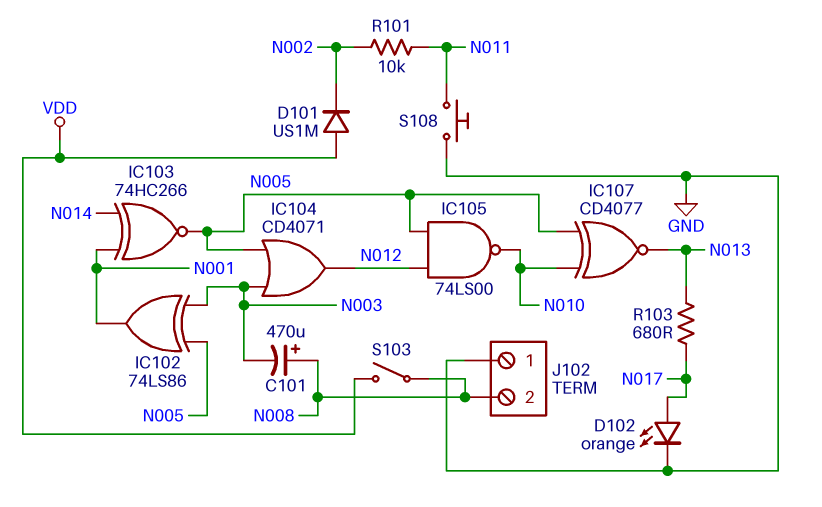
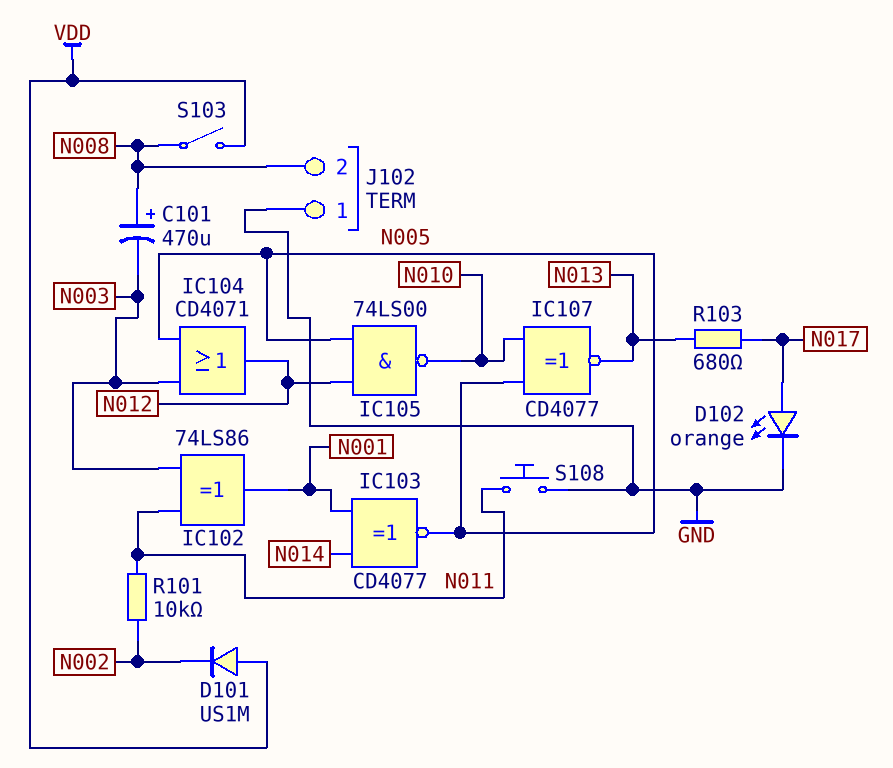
IC102: XOR 74LS86 (in N003, in N005, out N001) -> XOR 74LS86 (in N003, in N011, out N001)
IC103: XNOR 74HC266 (in N001, in N014, out N005) -> XNOR CD4077 (in N001, in N014, out N005)

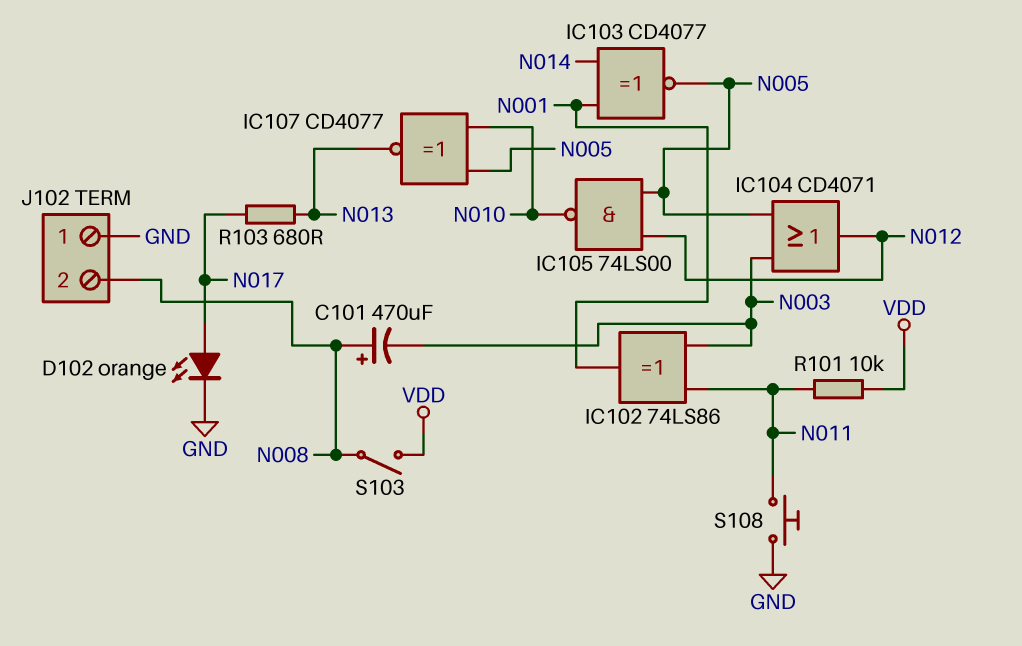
D101: diode US1M (A VDD, K N002) -> none
R101: 10k (N002, N011) -> 10k (N011, VDD)

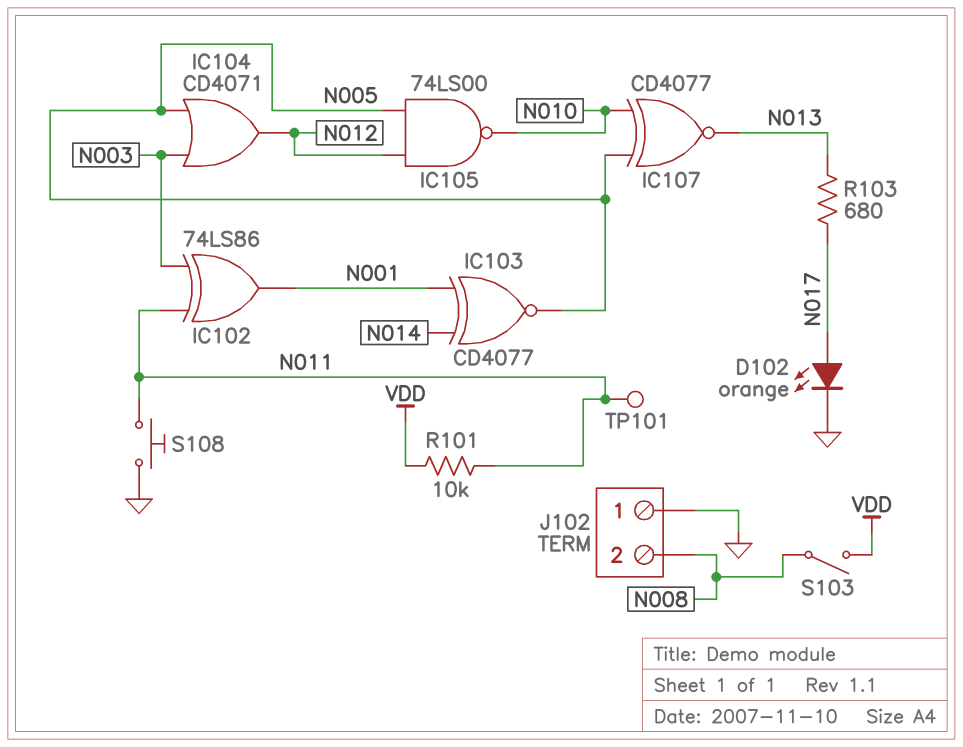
C101: 470uF (plus N008, minus N003) -> none
TP101: none -> test point (N011)

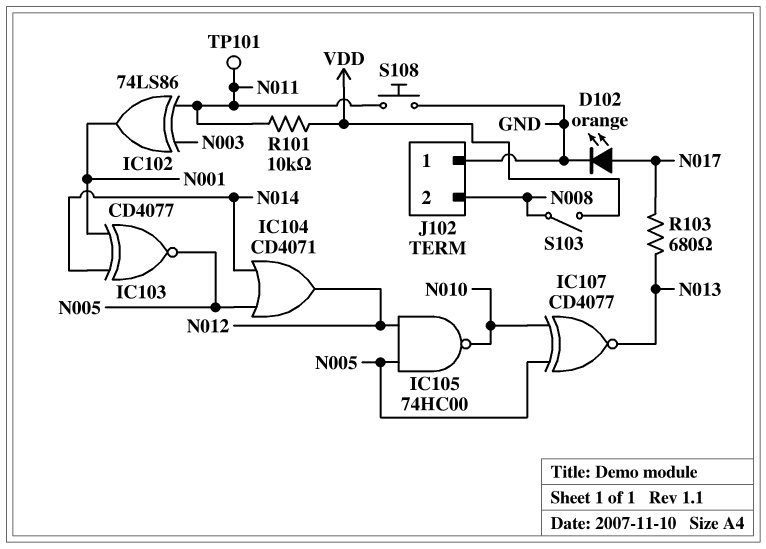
IC104: OR CD4071 (in N003, in N005, out N012) -> OR CD4071 (in N005, in N014, out N012)
IC105: NAND 74LS00 (in N005, in N012, out N010) -> NAND 74HC00 (in N005, in N012, out N010)

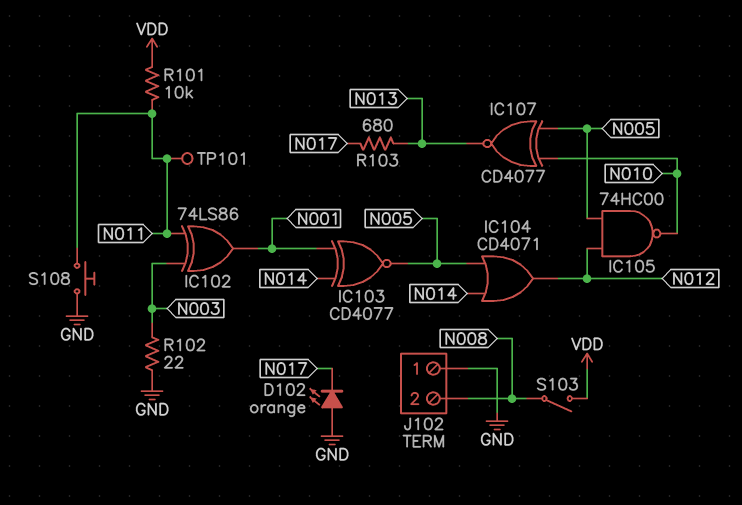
D102: LED orange (A N017, K GND) -> LED orange (A GND, K N017)
R102: none -> 22 (GND, N003)

